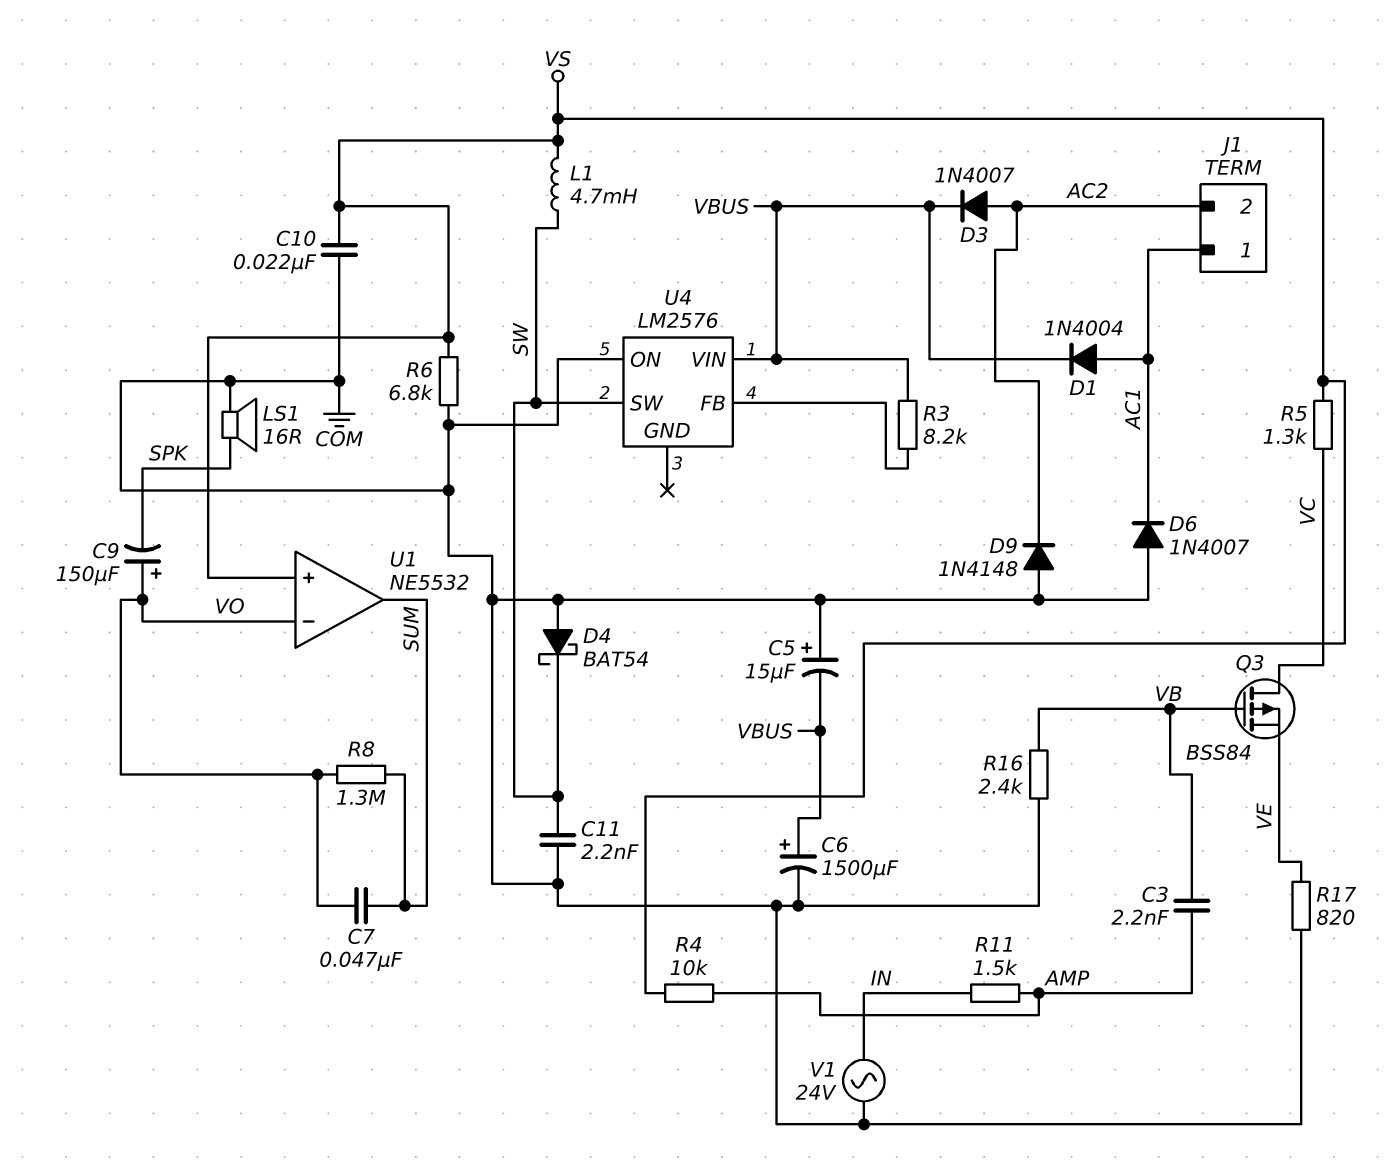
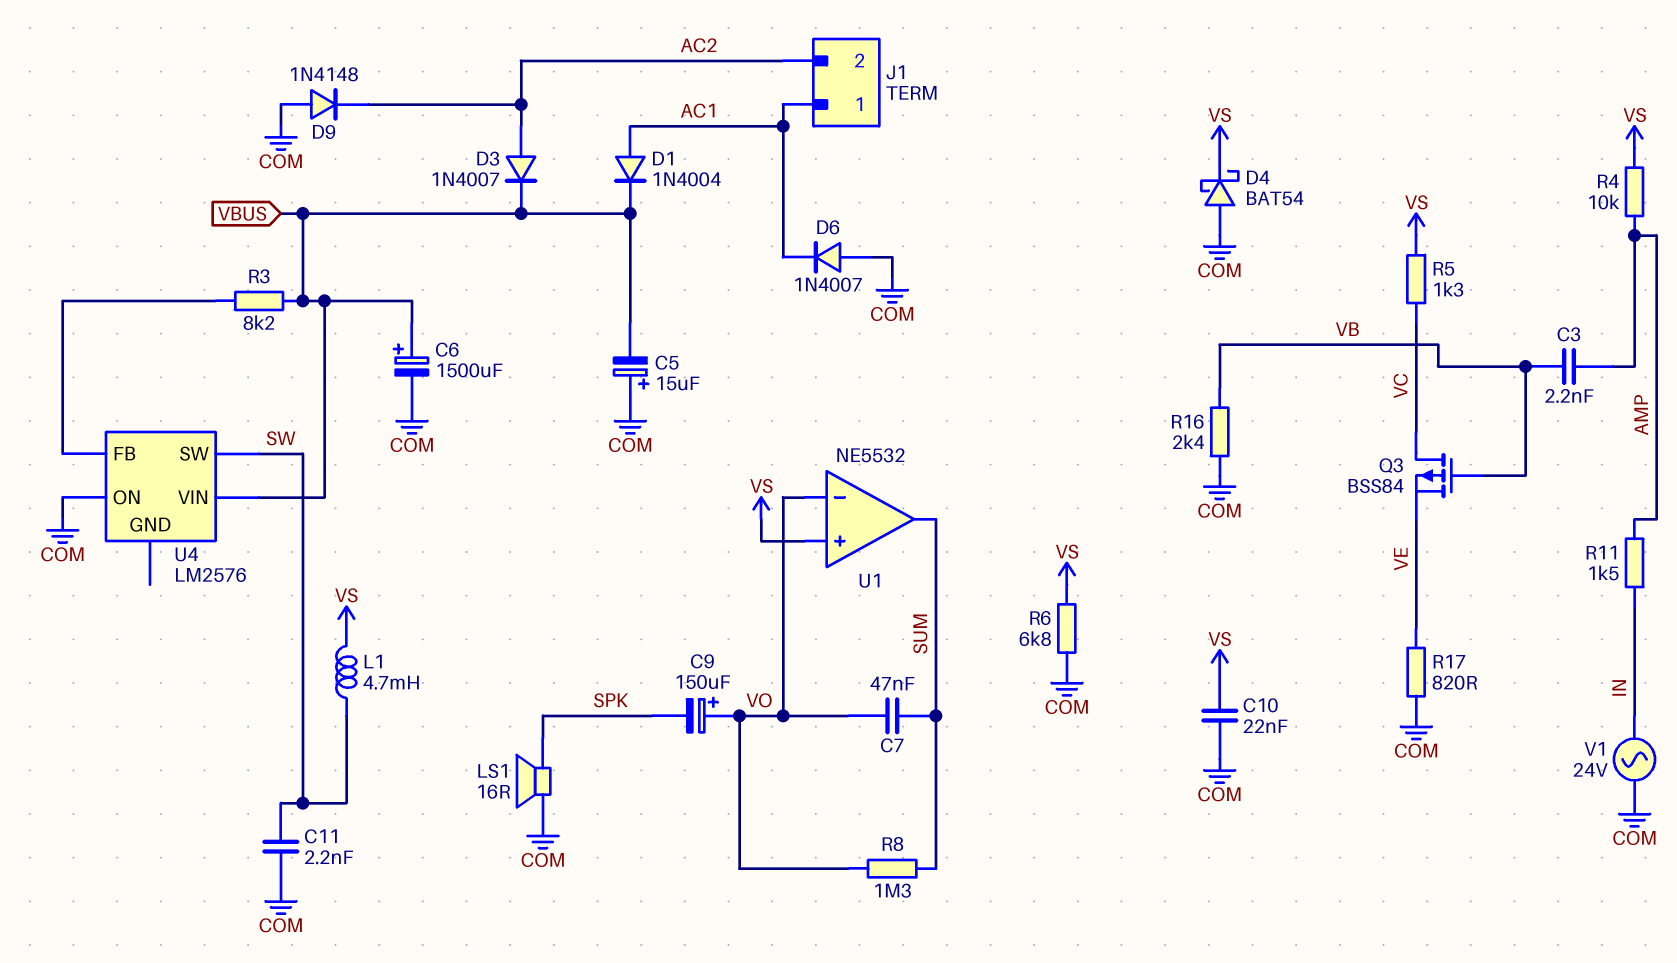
D4: schottky BAT54 (A COM, K SW) -> schottky BAT54 (A COM, K VS)

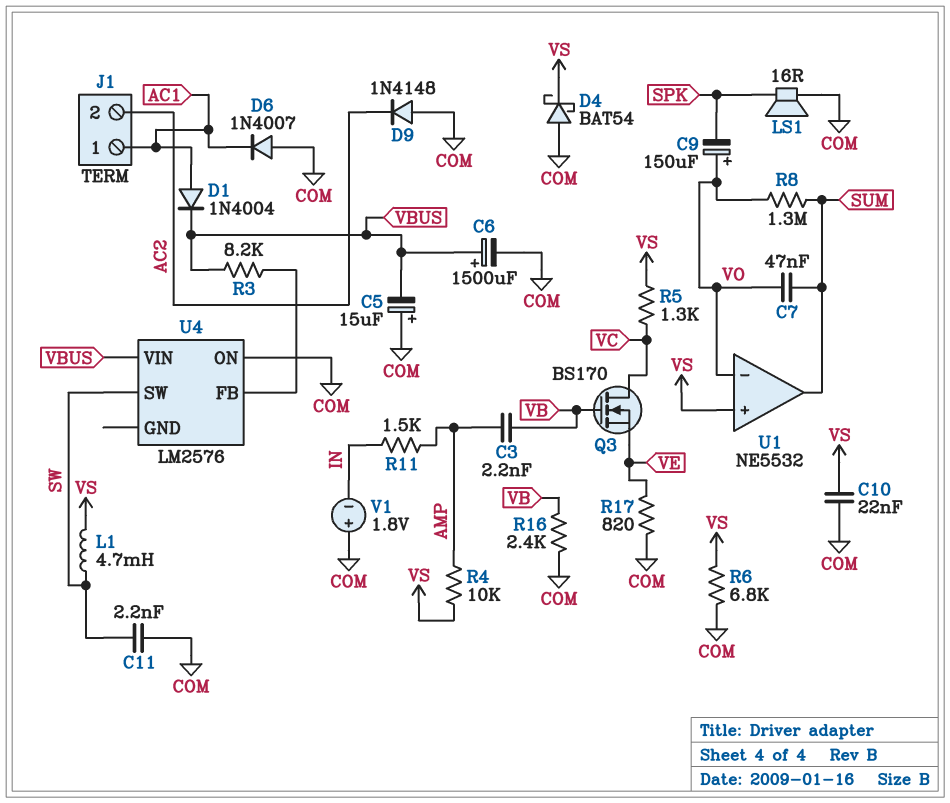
D3: diode 1N4007 (A AC2, K VBUS) -> none
Q3: PMOS BSS84 (G VB, D VC, S VE) -> NMOS BS170 (G VB, D VC, S VE)
V1: AC 24V (COM, IN) -> 1.8V (plus COM, minus IN)

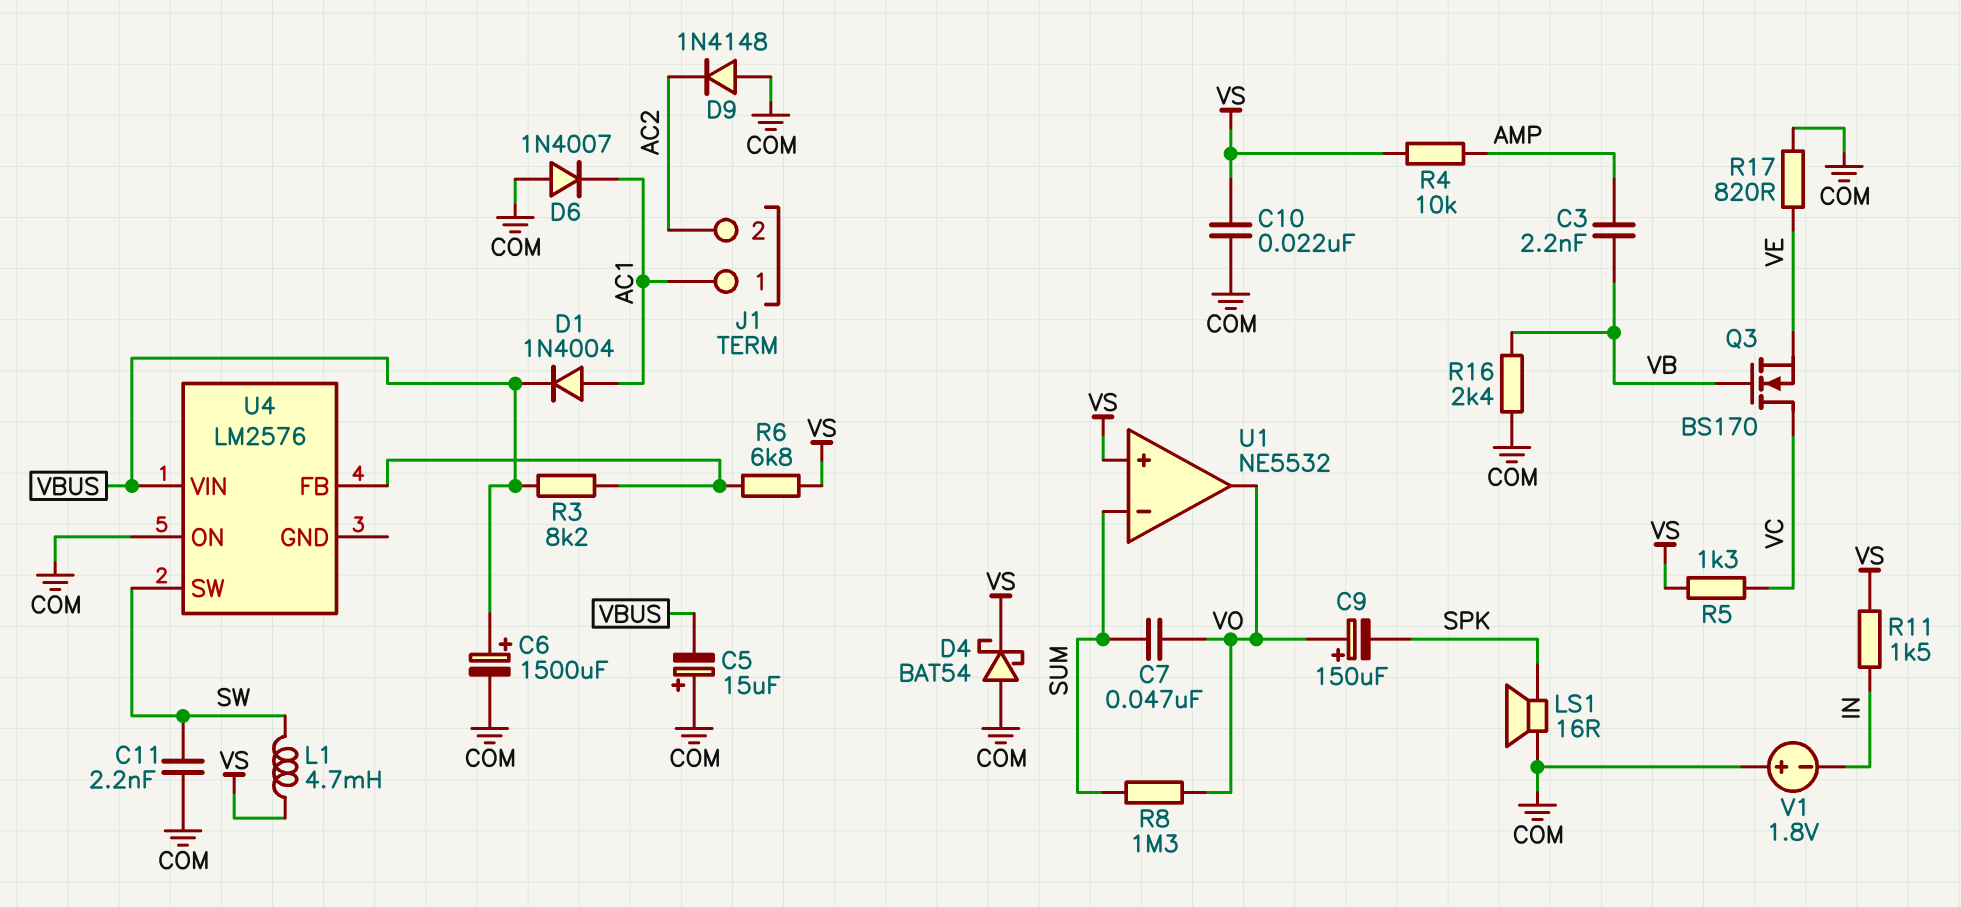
R6: 6.8k (COM, VS) -> 6.8k (U4/FB, VS)
R11: 1.5k (AMP, IN) -> 1.5k (IN, VS)
U1 pin in-: VO -> SUM
U1 pin out: SUM -> VO

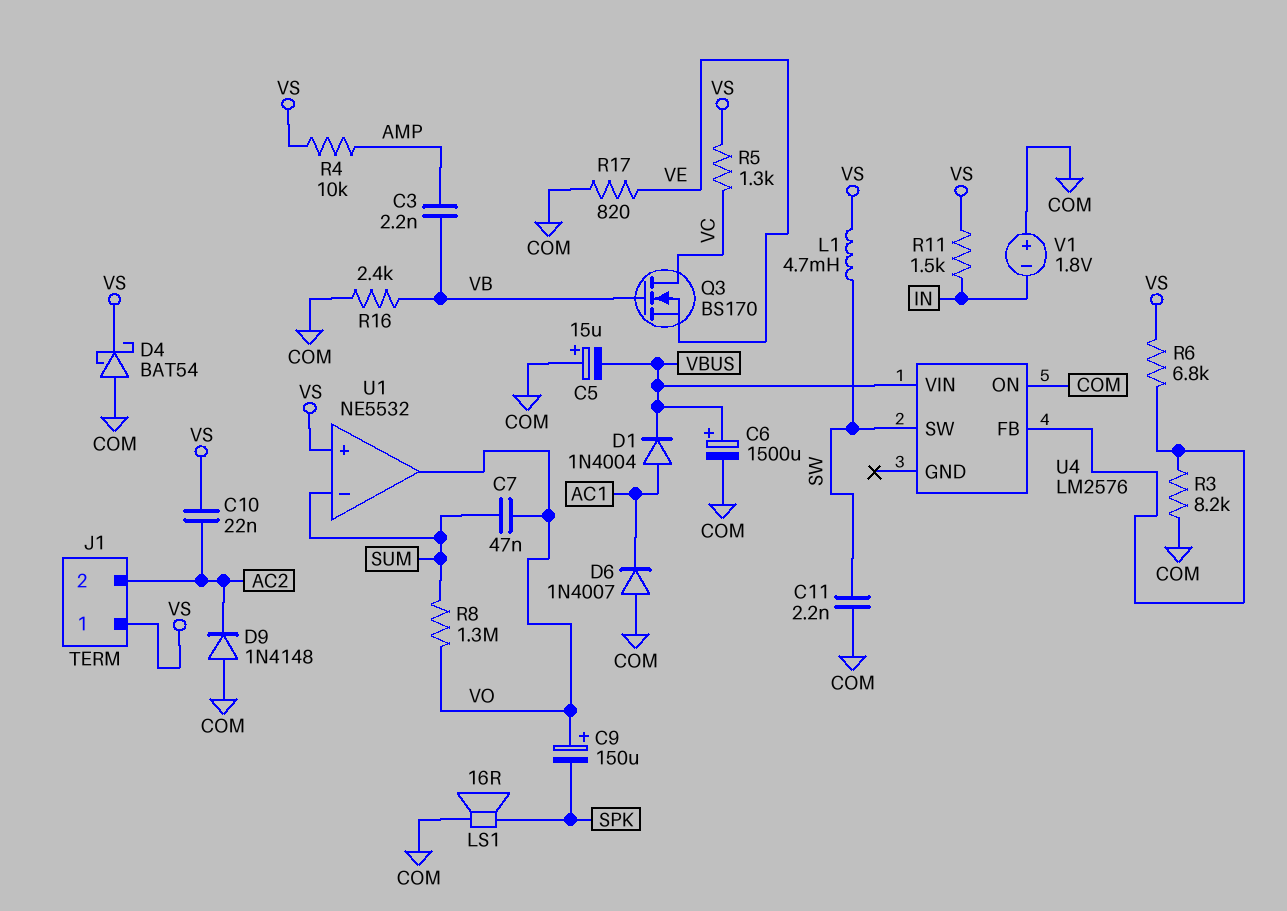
C10: 22nF (COM, VS) -> 22nF (AC2, VS)
J1 pin 1: AC1 -> VS
R3: 8.2k (U4/FB, VBUS) -> 8.2k (COM, U4/FB)

